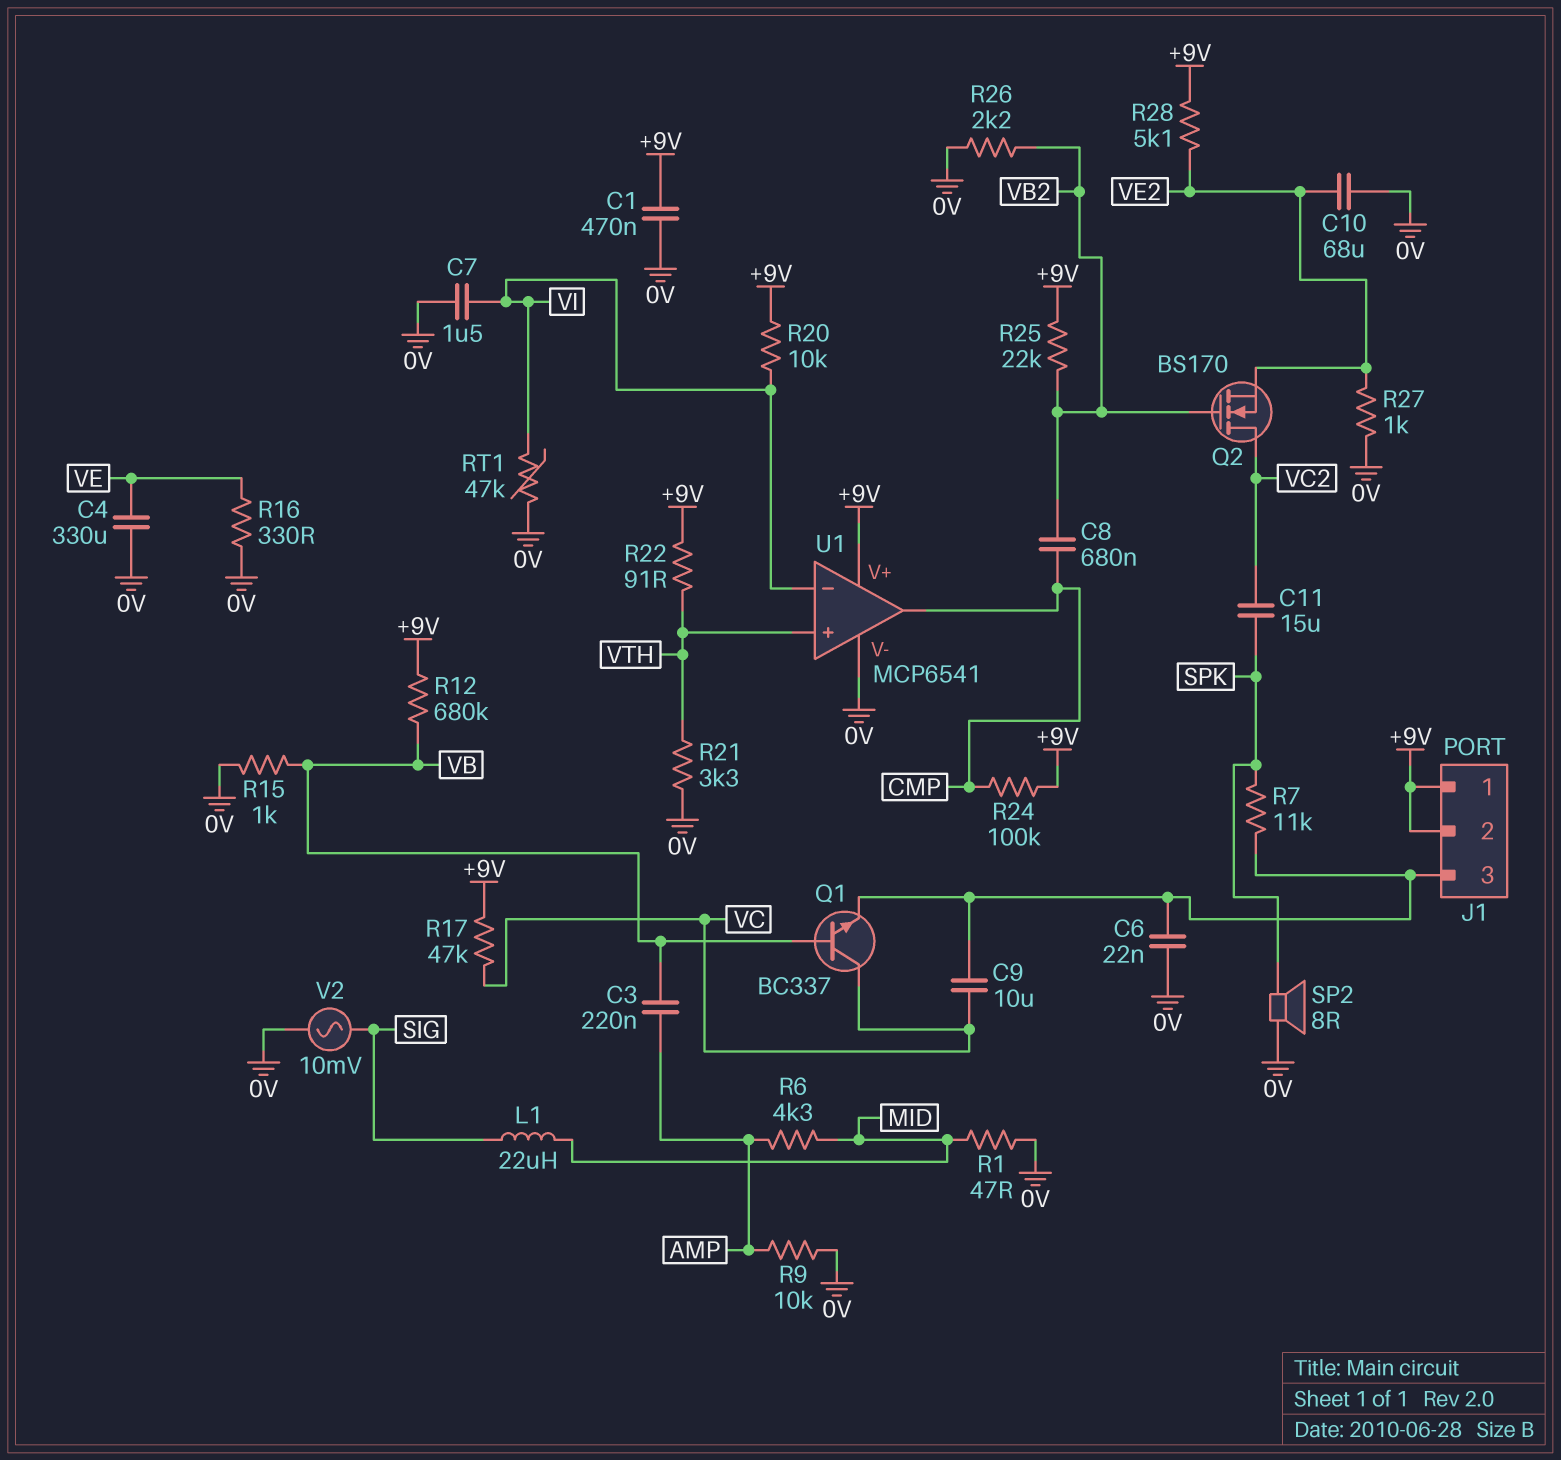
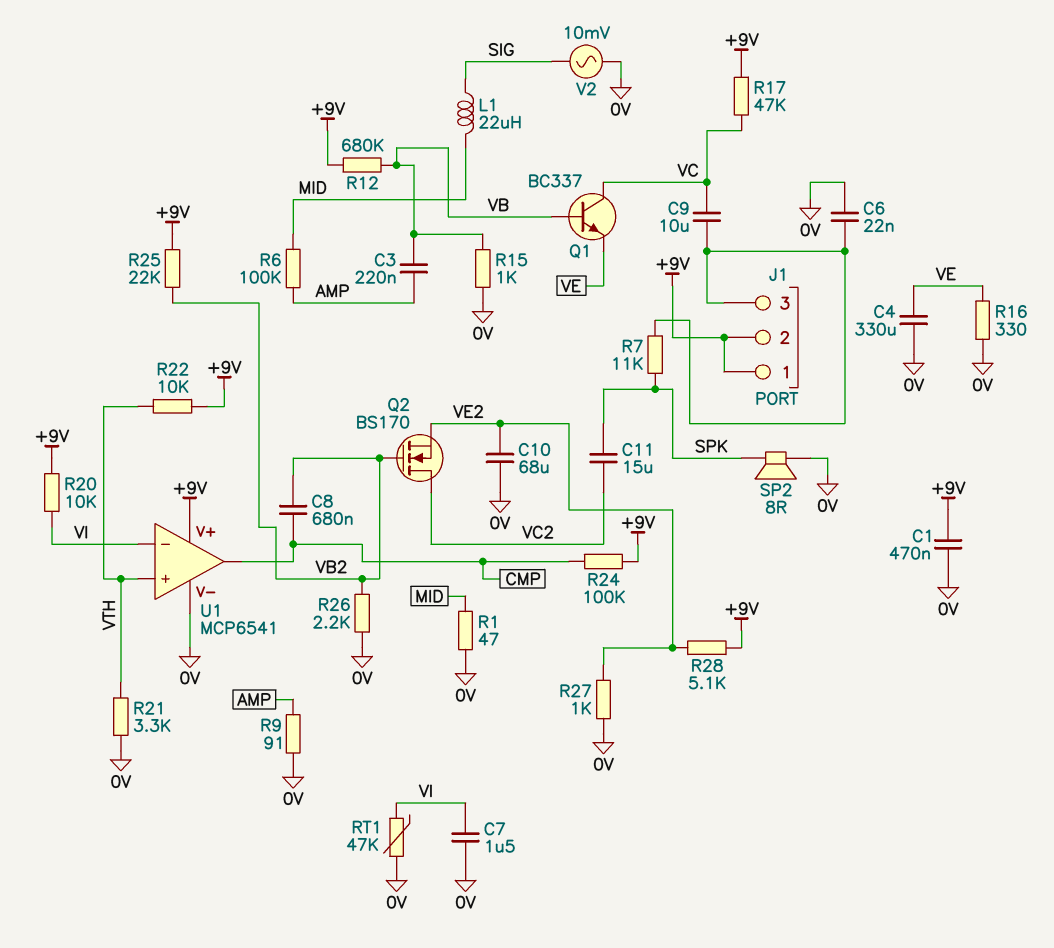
Q1: NPN BC337 (B VB, C VC, E J1/3) -> NPN BC337 (B VB, C VC, E VE)
R6: 4.3k (AMP, MID) -> 100k (AMP, MID)
R9: 10k (0V, AMP) -> 91 (0V, AMP)
R22: 91 (+9V, VTH) -> 10k (+9V, VTH)

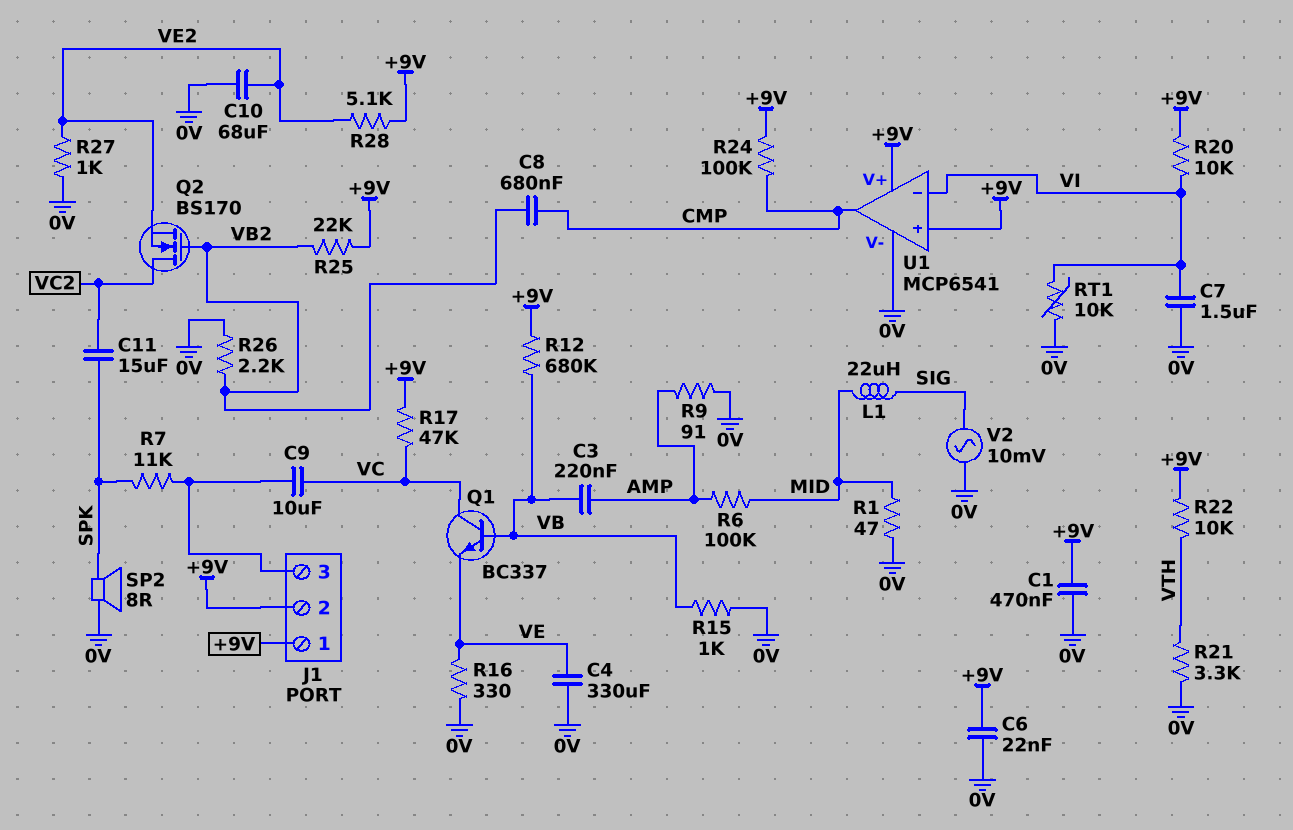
C6: 22nF (0V, J1/3) -> 22nF (+9V, 0V)
RT1: 47k (0V, VI) -> 10k (0V, VI)
U1 pin in+: VTH -> +9V

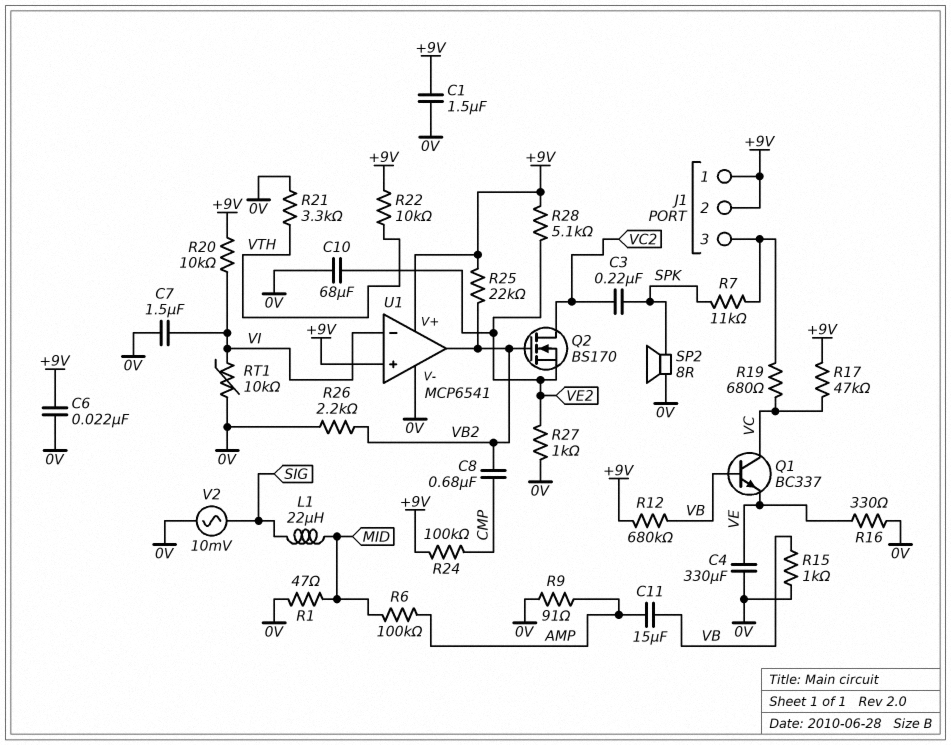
C1: 470nF (+9V, 0V) -> 1.5uF (+9V, 0V)
C3: 220nF (AMP, VB) -> 220nF (SPK, VC2)
C9: 10uF (J1/3, VC) -> none
C11: 15uF (SPK, VC2) -> 15uF (AMP, VB)
R19: none -> 680 (J1/3, VC)
U1 pin out: CMP -> VB2

